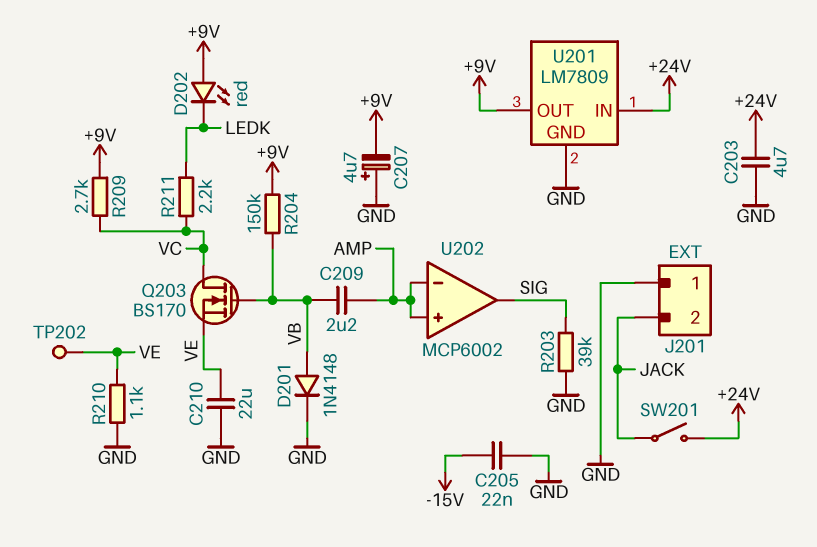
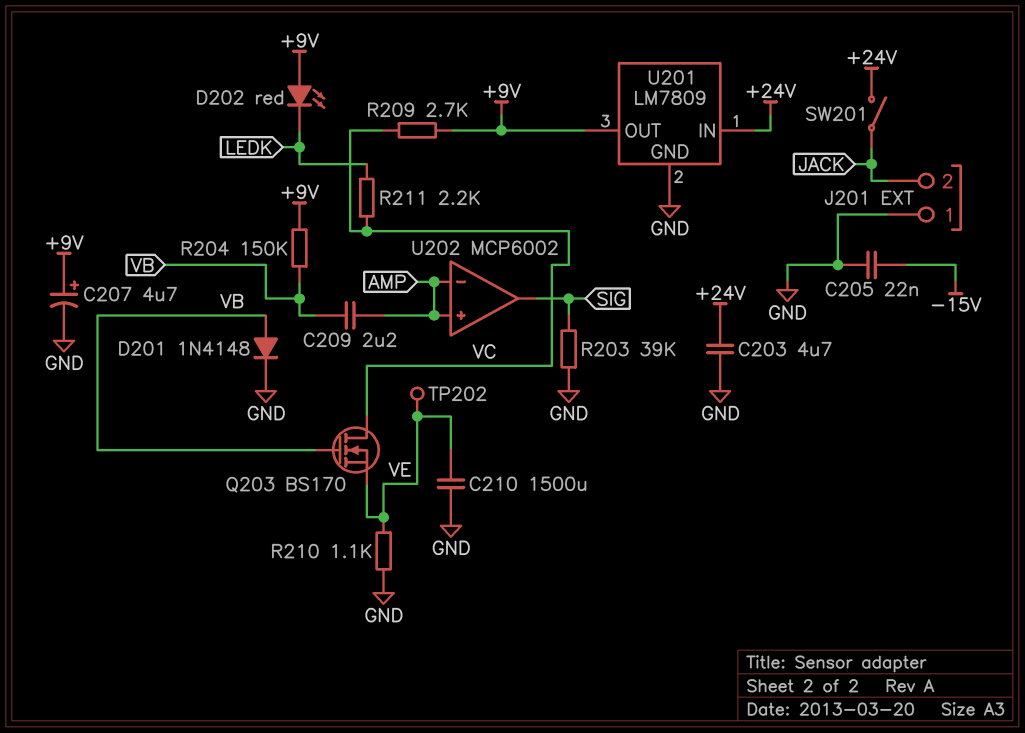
C207: 4.7uF (plus GND, minus +9V) -> 4.7uF (plus +9V, minus GND)
C210: 22uF (GND, VE) -> 1500uF (GND, VE)

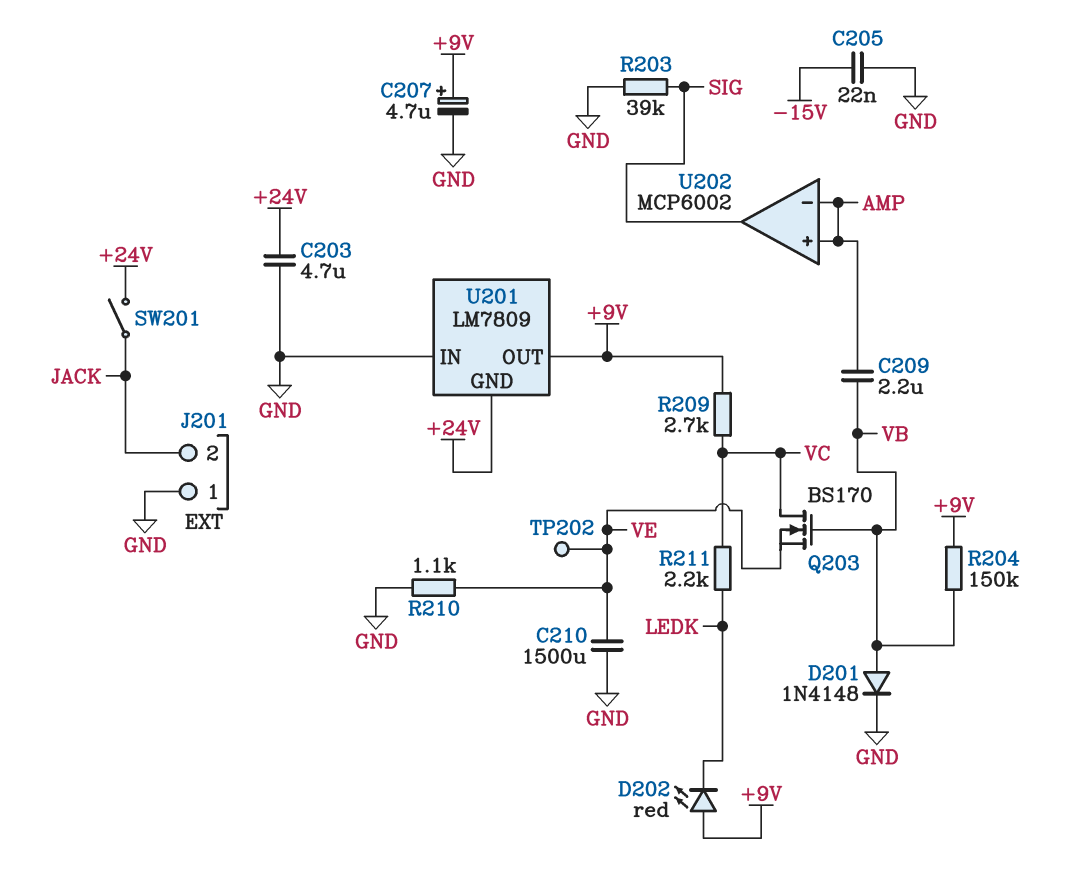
U201 pin GND: GND -> +24V
U201 pin IN: +24V -> GND

